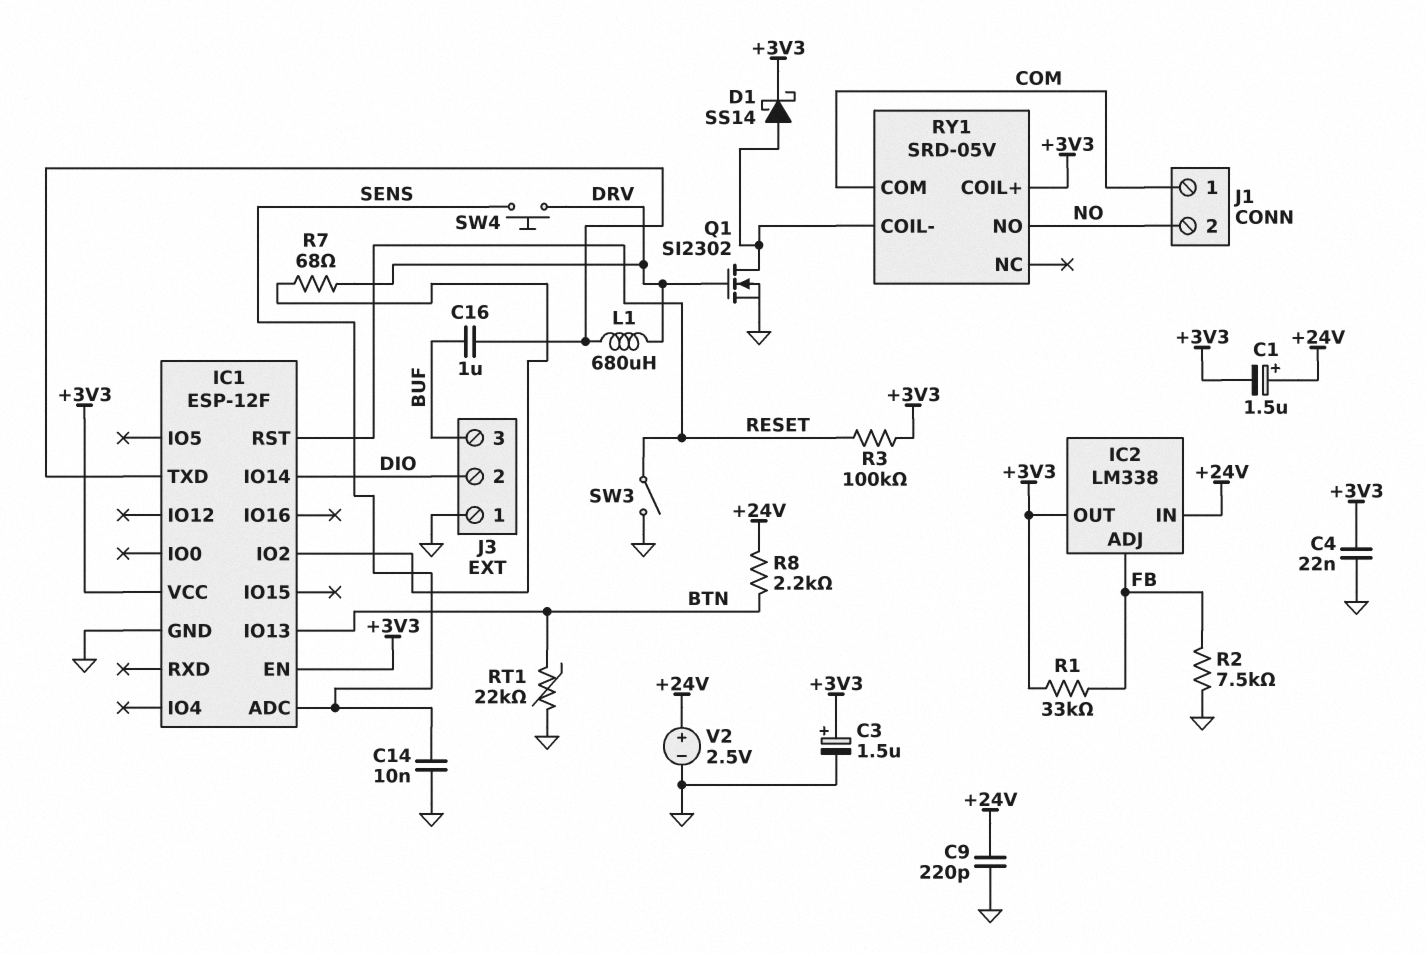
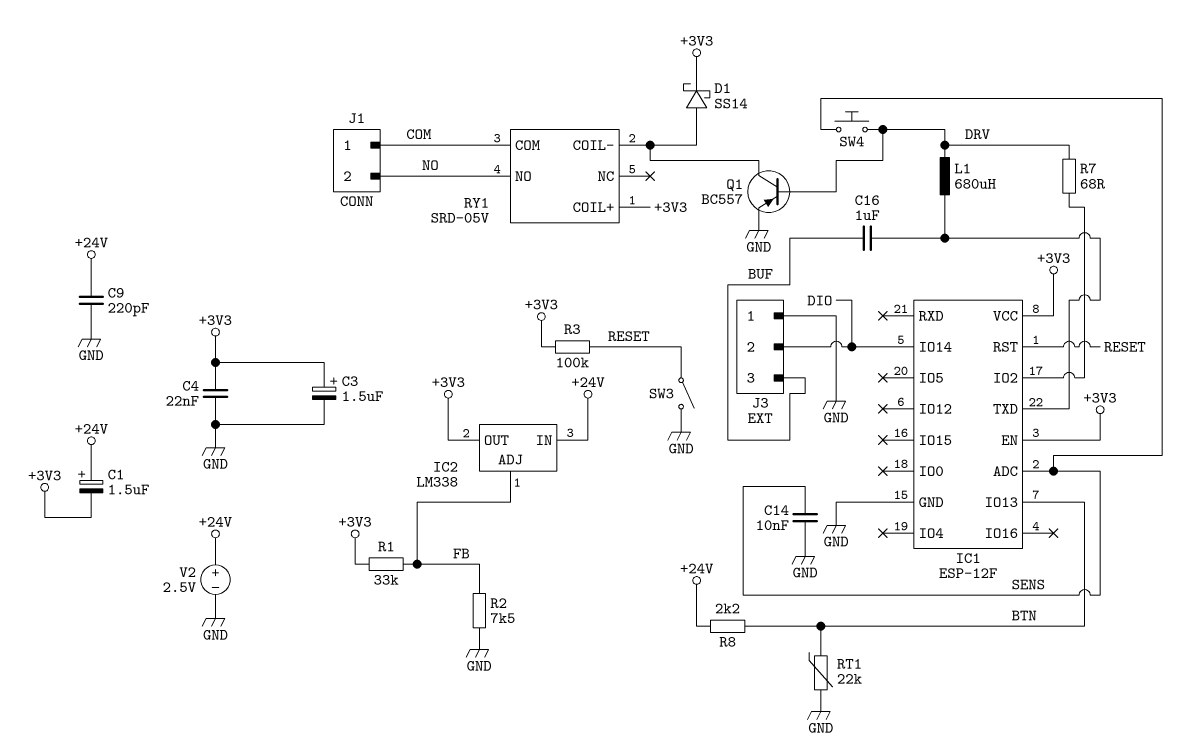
Q1: NMOS SI2302 (G DRV, D RY1/COIL-, S GND) -> PNP BC557 (B DRV, C RY1/COIL-, E GND)

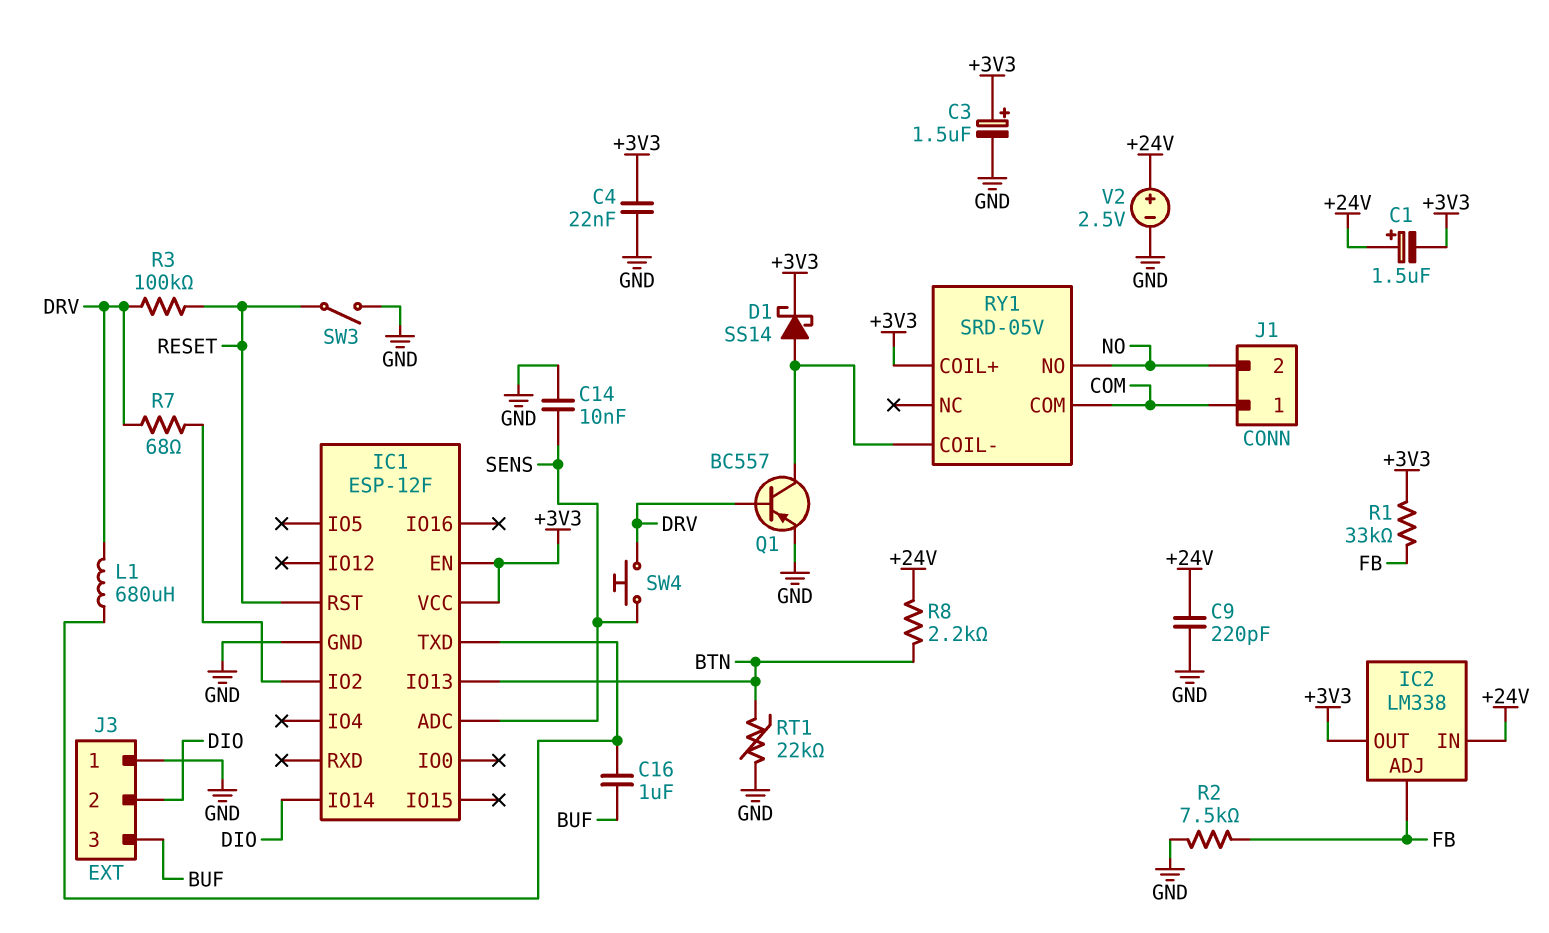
R3: 100k (+3V3, RESET) -> 100k (DRV, RESET)

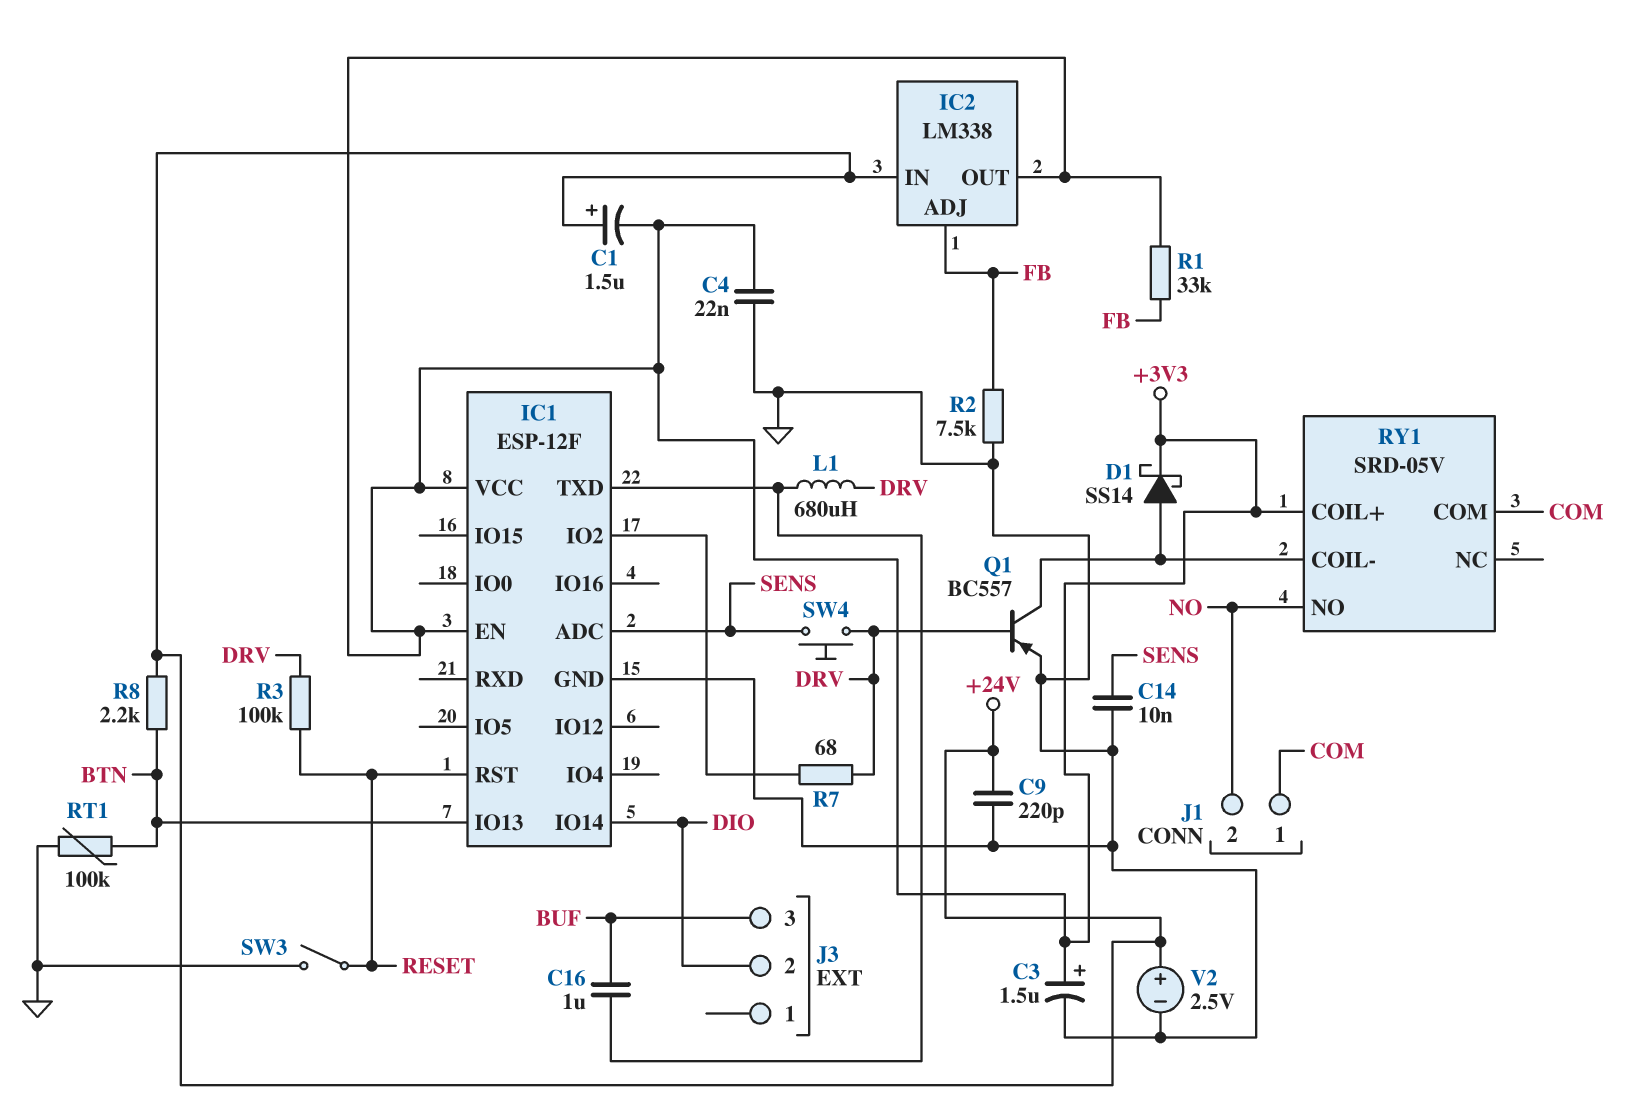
J3 pin 1: GND -> none
RT1: 22k (BTN, GND) -> 100k (BTN, GND)

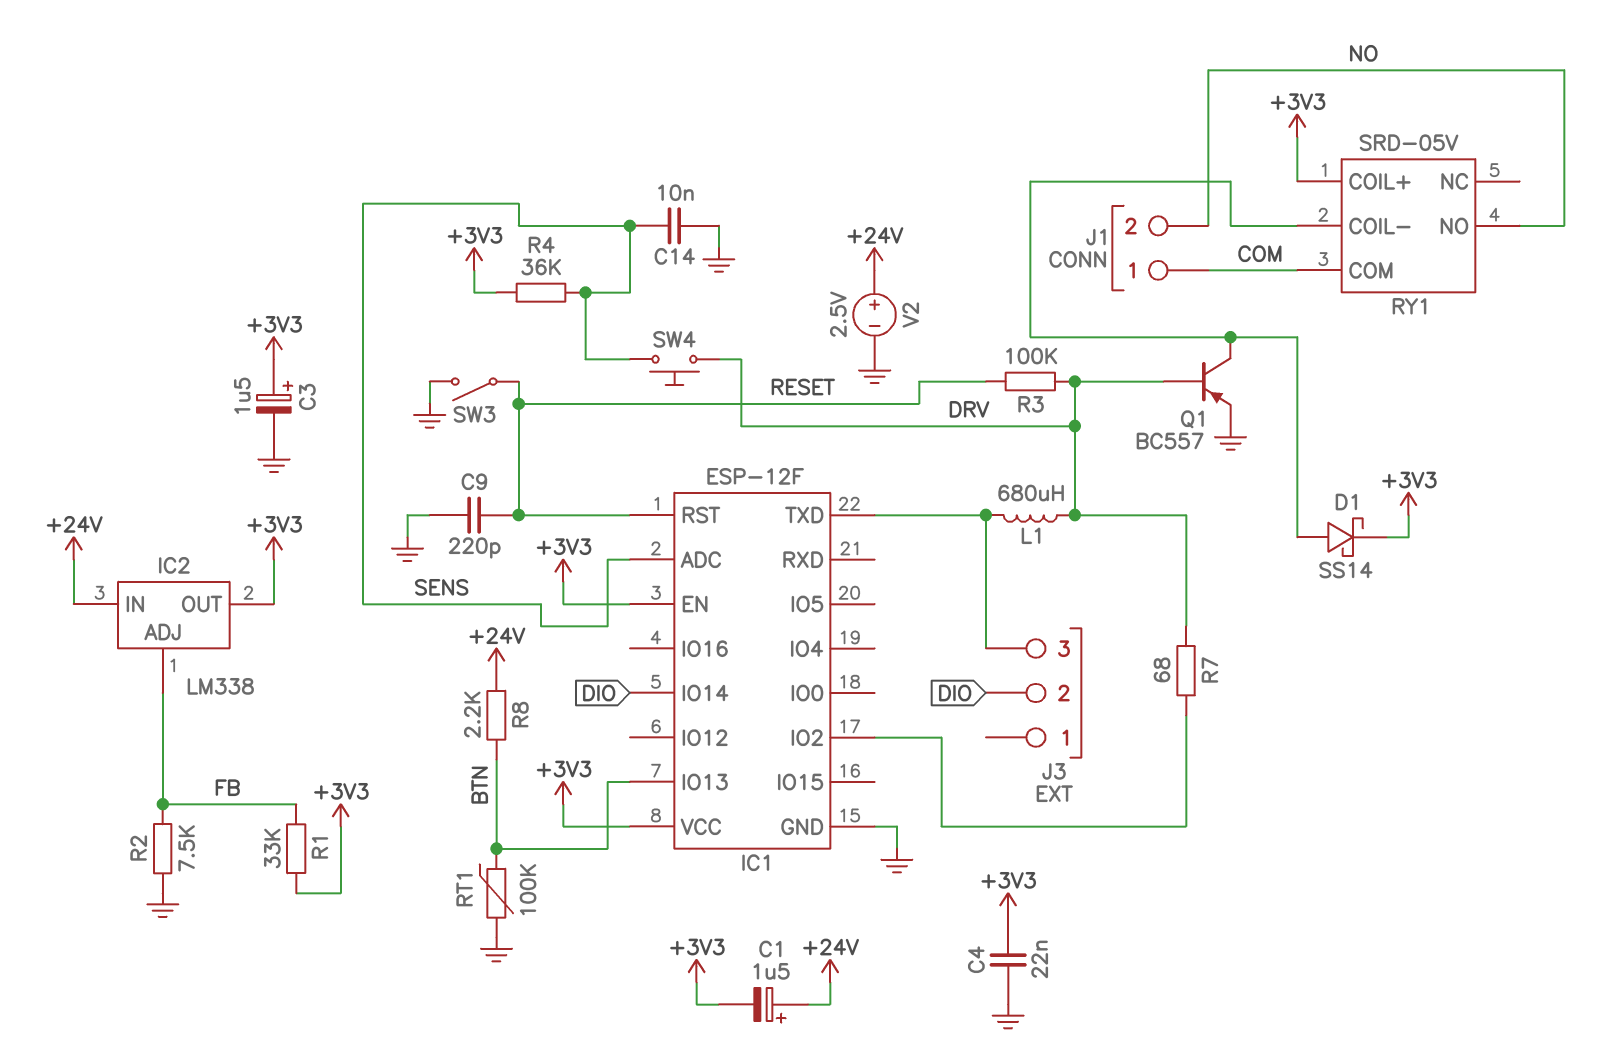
C9: 220pF (+24V, GND) -> 220pF (GND, RESET)
C16: 1uF (BUF, IC1/TXD) -> none
J3 pin 3: BUF -> IC1/TXD
R4: none -> 36k (+3V3, SENS)

